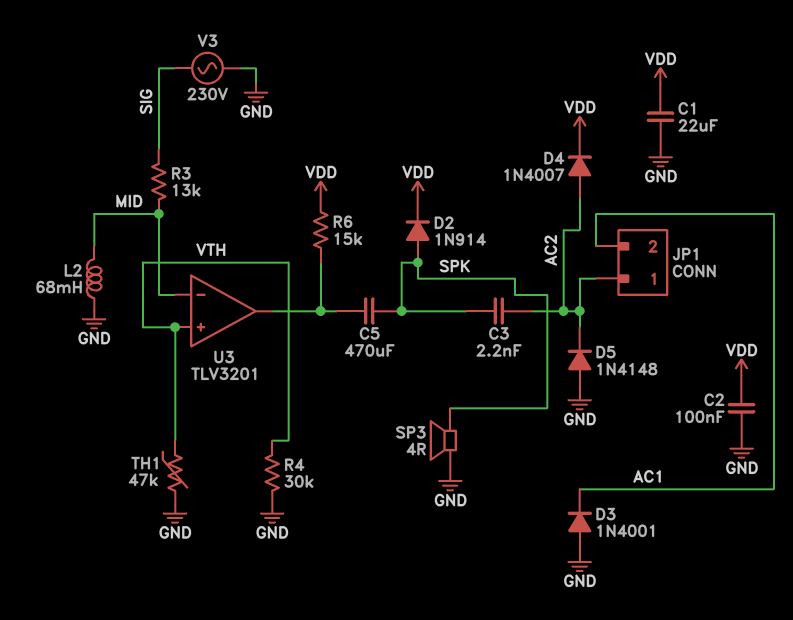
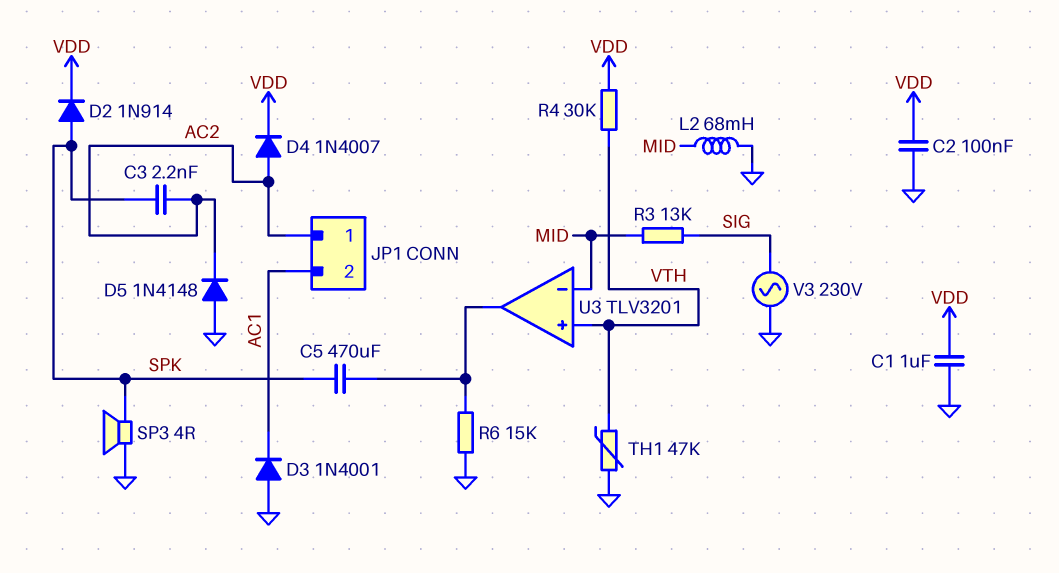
C1: 22uF (GND, VDD) -> 1uF (GND, VDD)
R4: 30k (GND, VTH) -> 30k (VDD, VTH)
R6: 15k (U3/out, VDD) -> 15k (GND, U3/out)

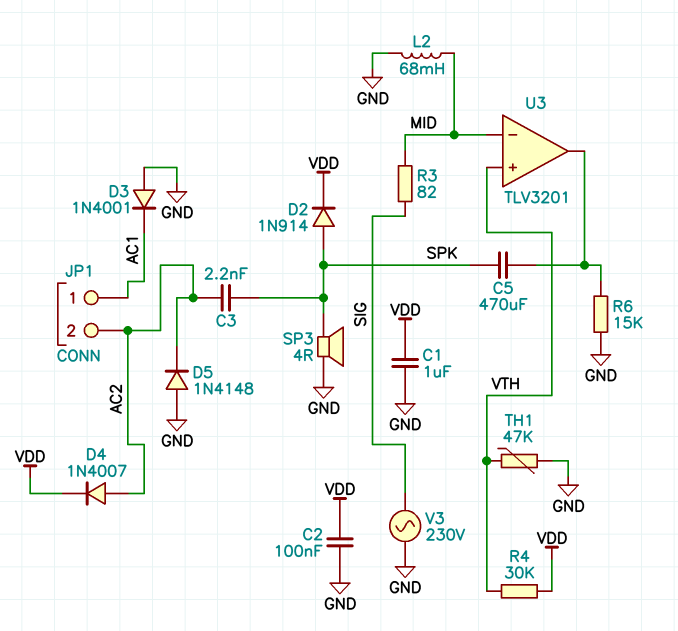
JP1 pin 1: AC2 -> AC1
JP1 pin 2: AC1 -> AC2
R3: 13k (MID, SIG) -> 82 (MID, SIG)

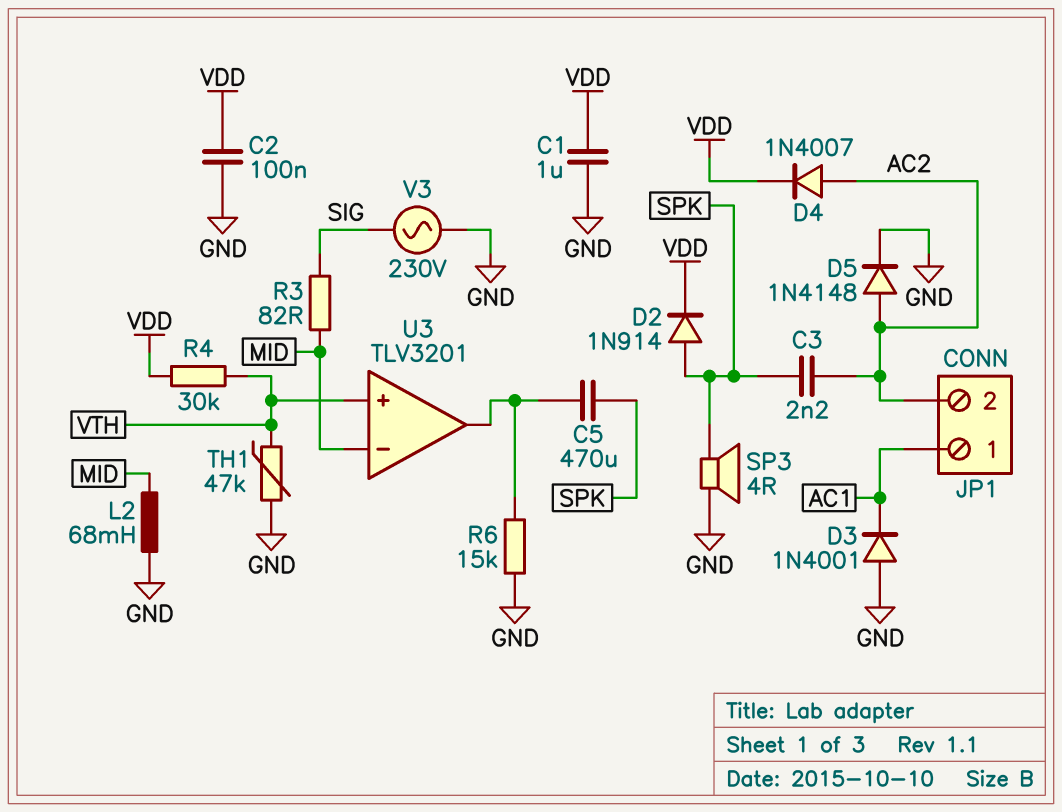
D5: diode 1N4148 (A GND, K AC2) -> diode 1N4148 (A AC2, K GND)

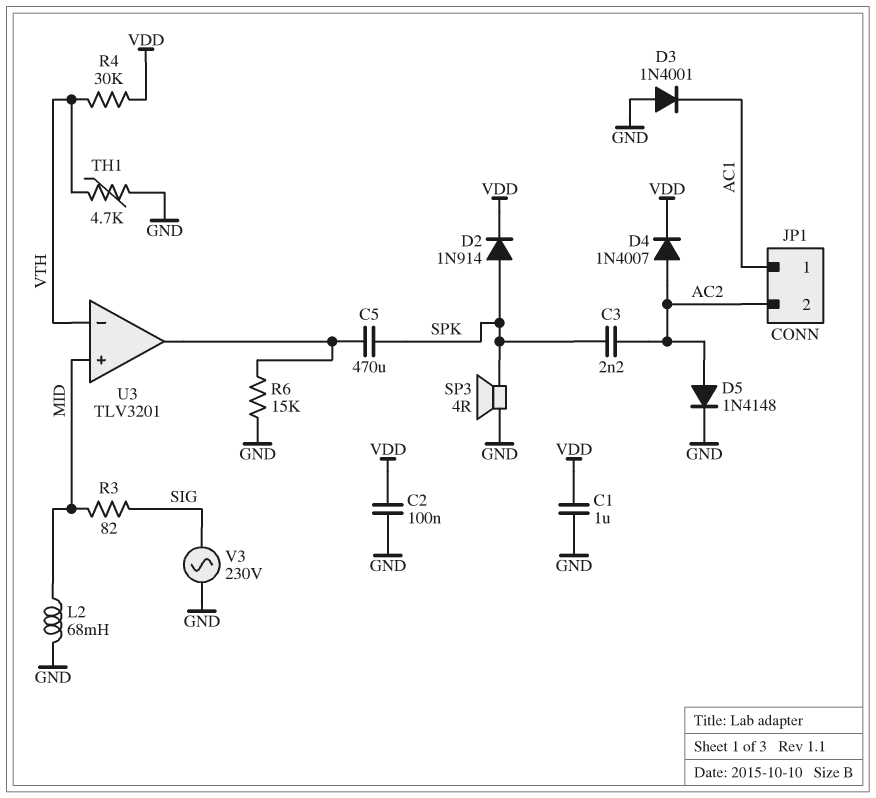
TH1: 47k (GND, VTH) -> 4.7k (GND, VTH)
U3 pin in+: VTH -> MID
U3 pin in-: MID -> VTH

